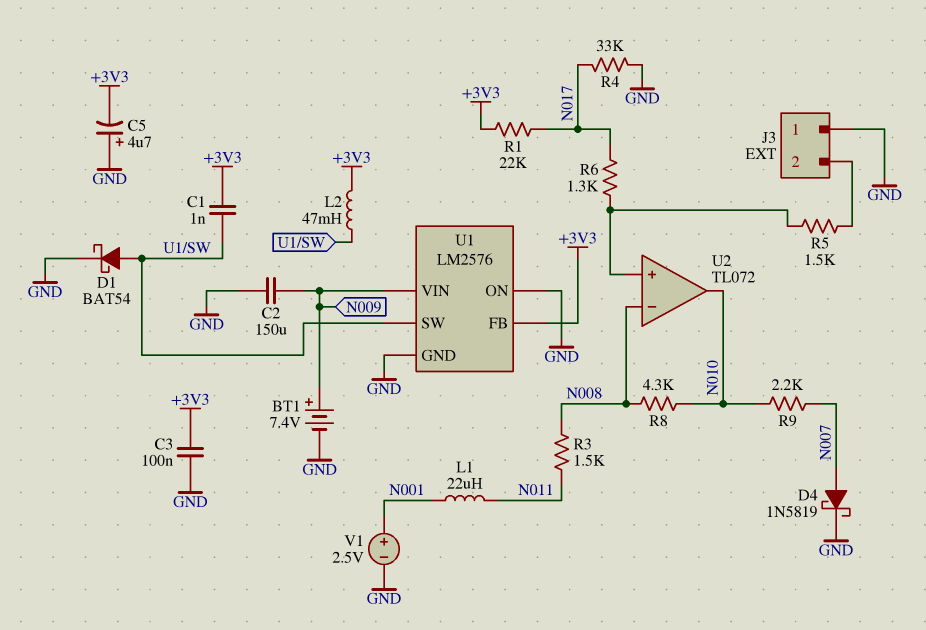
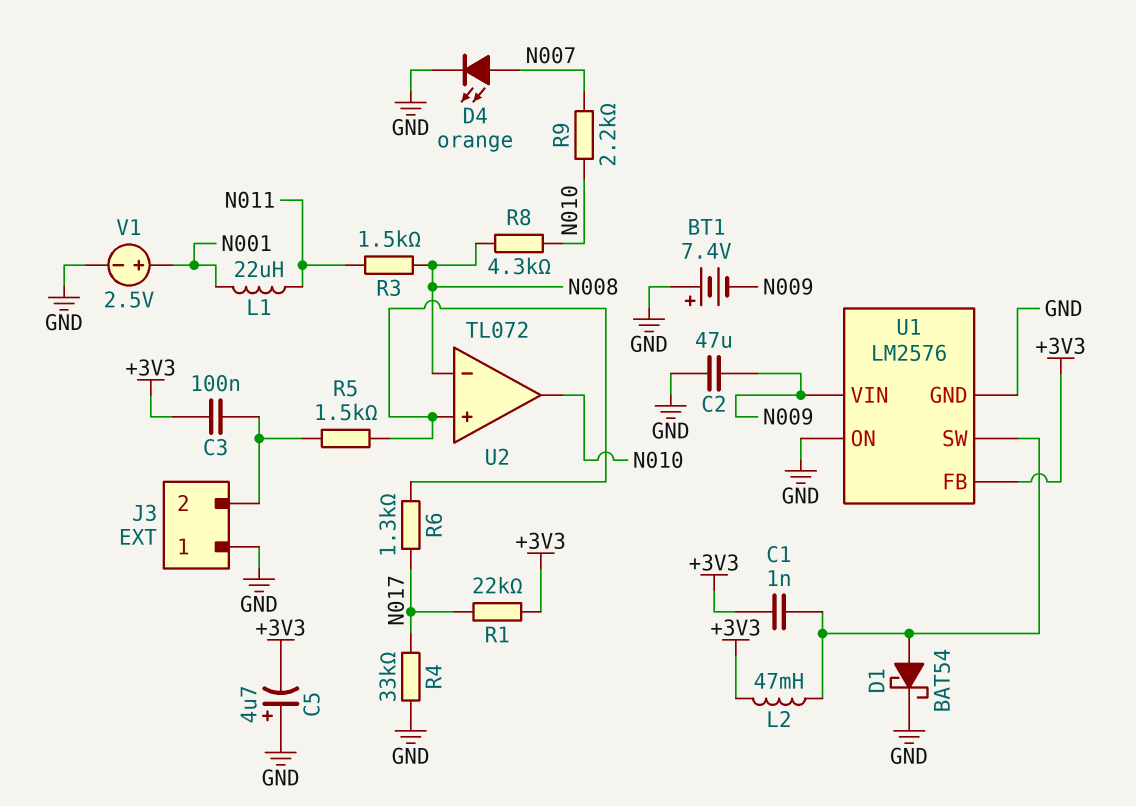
BT1: 7.4V (plus N009, minus GND) -> 7.4V (plus GND, minus N009)
C2: 150uF (GND, N009) -> 47uF (GND, N009)
C3: 100nF (+3V3, GND) -> 100nF (+3V3, J3/2)
D4: schottky 1N5819 (A N007, K GND) -> LED orange (A N007, K GND)

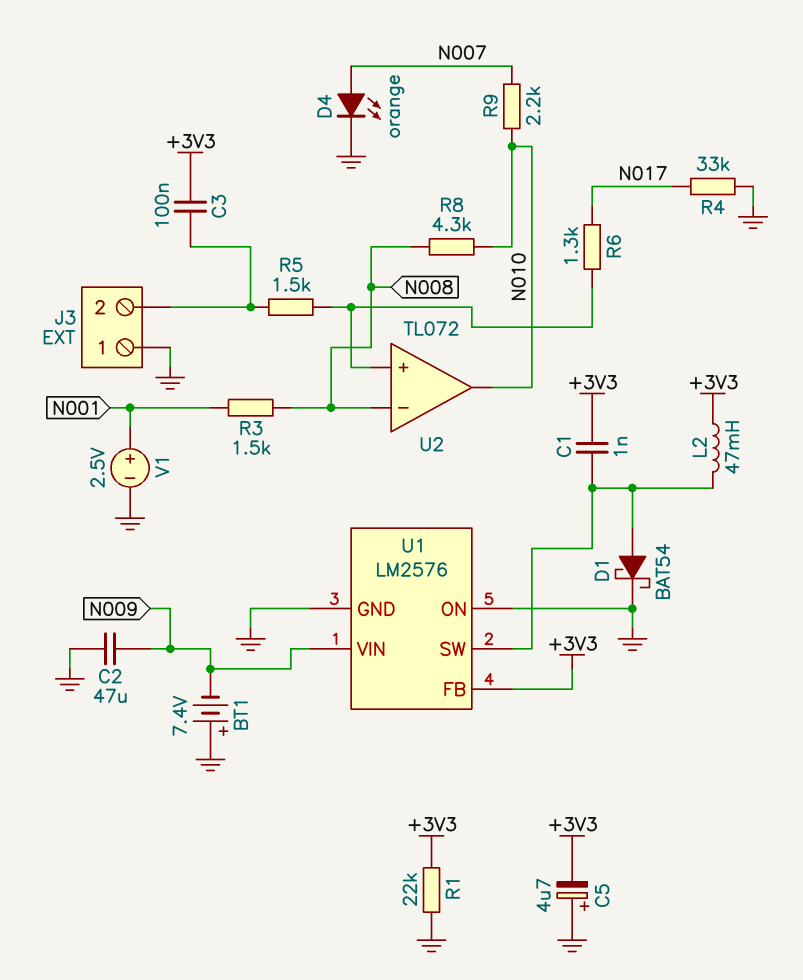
L1: 22uH (N001, N011) -> none
R1: 22k (+3V3, N017) -> 22k (+3V3, GND)
R3: 1.5k (N008, N011) -> 1.5k (N001, N008)

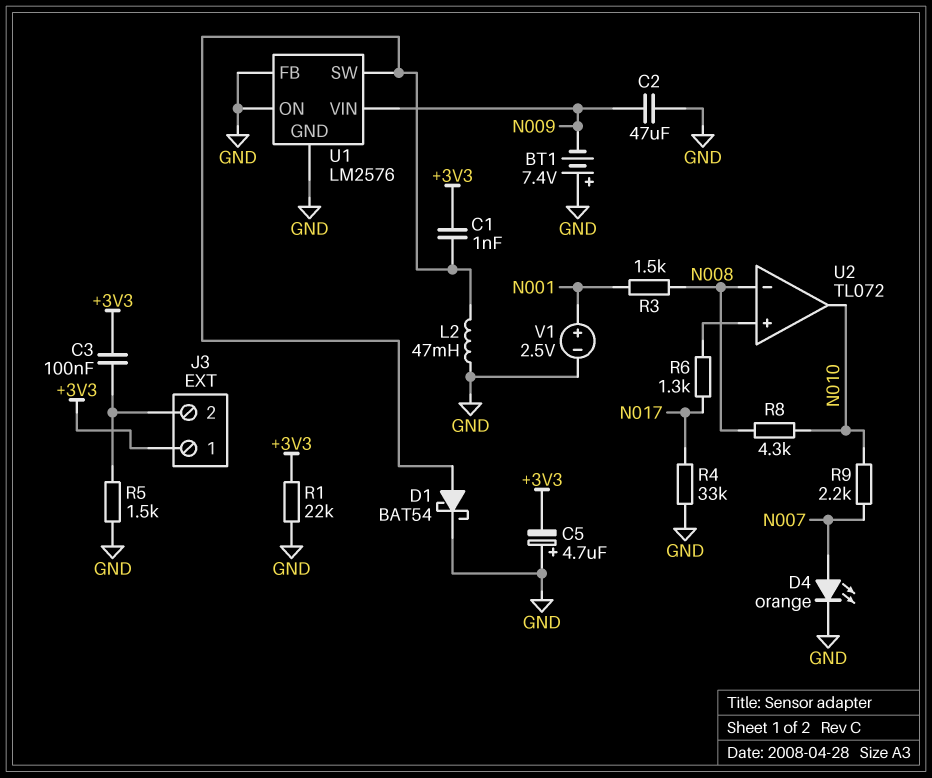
J3 pin 1: GND -> +3V3
L2: 47mH (+3V3, U1/SW) -> 47mH (GND, U1/SW)
R5: 1.5k (J3/2, U2/in+) -> 1.5k (GND, J3/2)
U1 pin FB: +3V3 -> GND

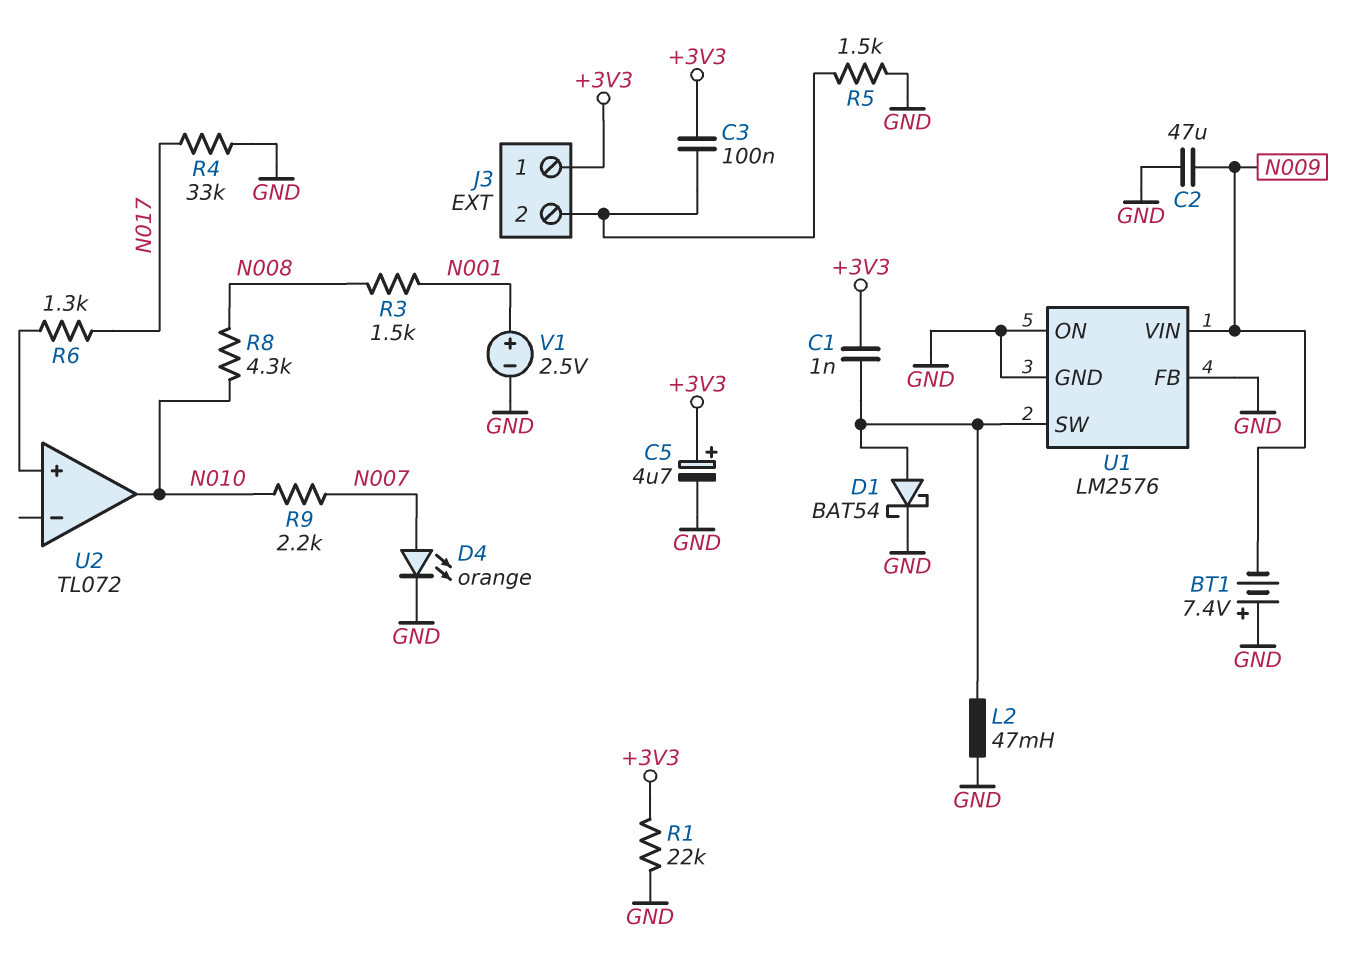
C5: 4.7uF (plus GND, minus +3V3) -> 4.7uF (plus +3V3, minus GND)
U2 pin in-: N008 -> none

